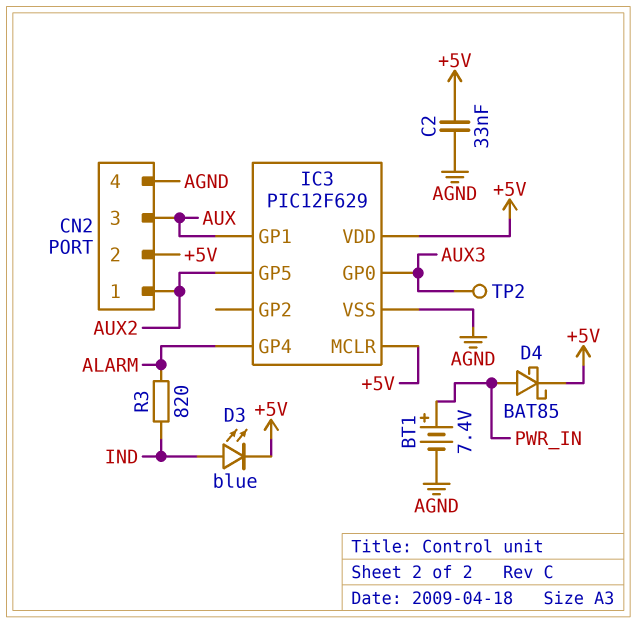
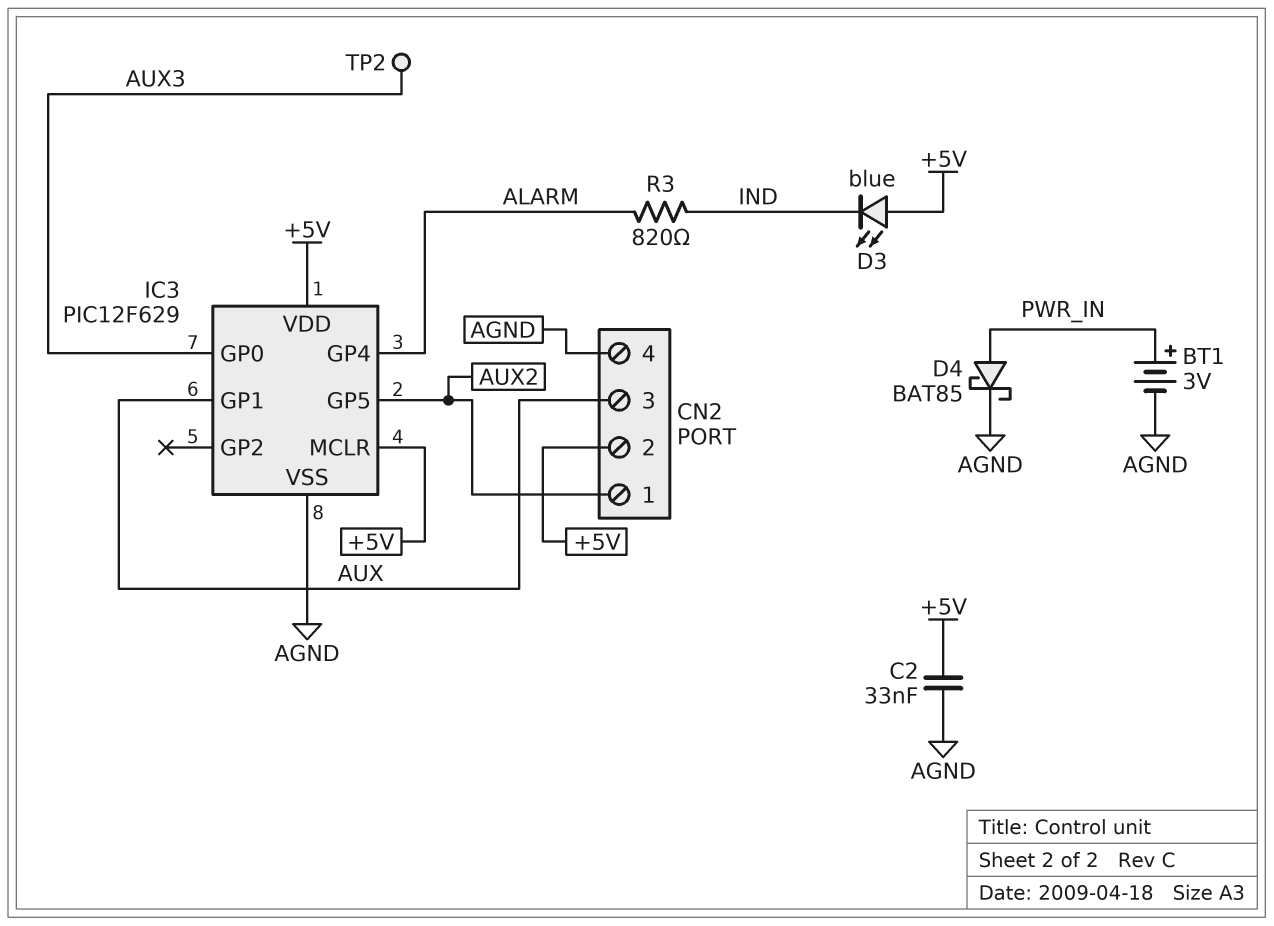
BT1: 7.4V (plus PWR_IN, minus AGND) -> 3V (plus PWR_IN, minus AGND)
D3: LED blue (A IND, K +5V) -> LED blue (A +5V, K IND)
D4: schottky BAT85 (A PWR_IN, K +5V) -> schottky BAT85 (A PWR_IN, K AGND)

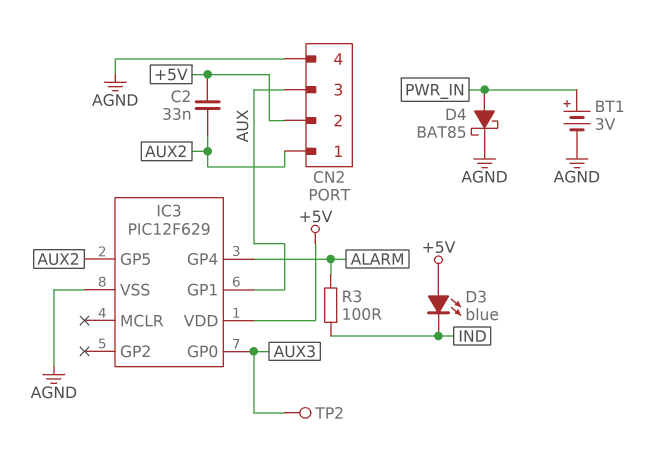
C2: 33nF (+5V, AGND) -> 33nF (+5V, AUX2)
IC3 pin MCLR: +5V -> none
R3: 820 (ALARM, IND) -> 100 (ALARM, IND)

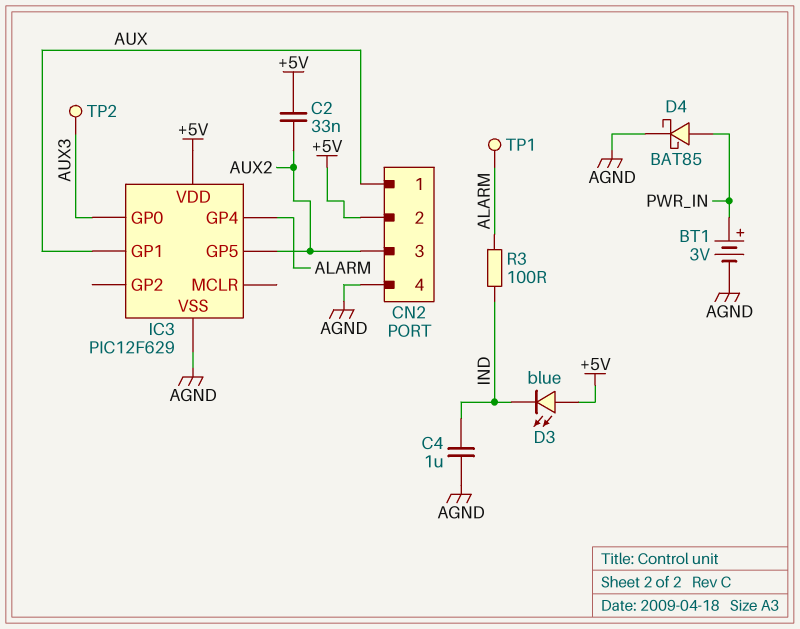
C4: none -> 1uF (AGND, IND)
CN2 pin 1: AUX2 -> AUX
CN2 pin 3: AUX -> AUX2
TP1: none -> test point (ALARM)

